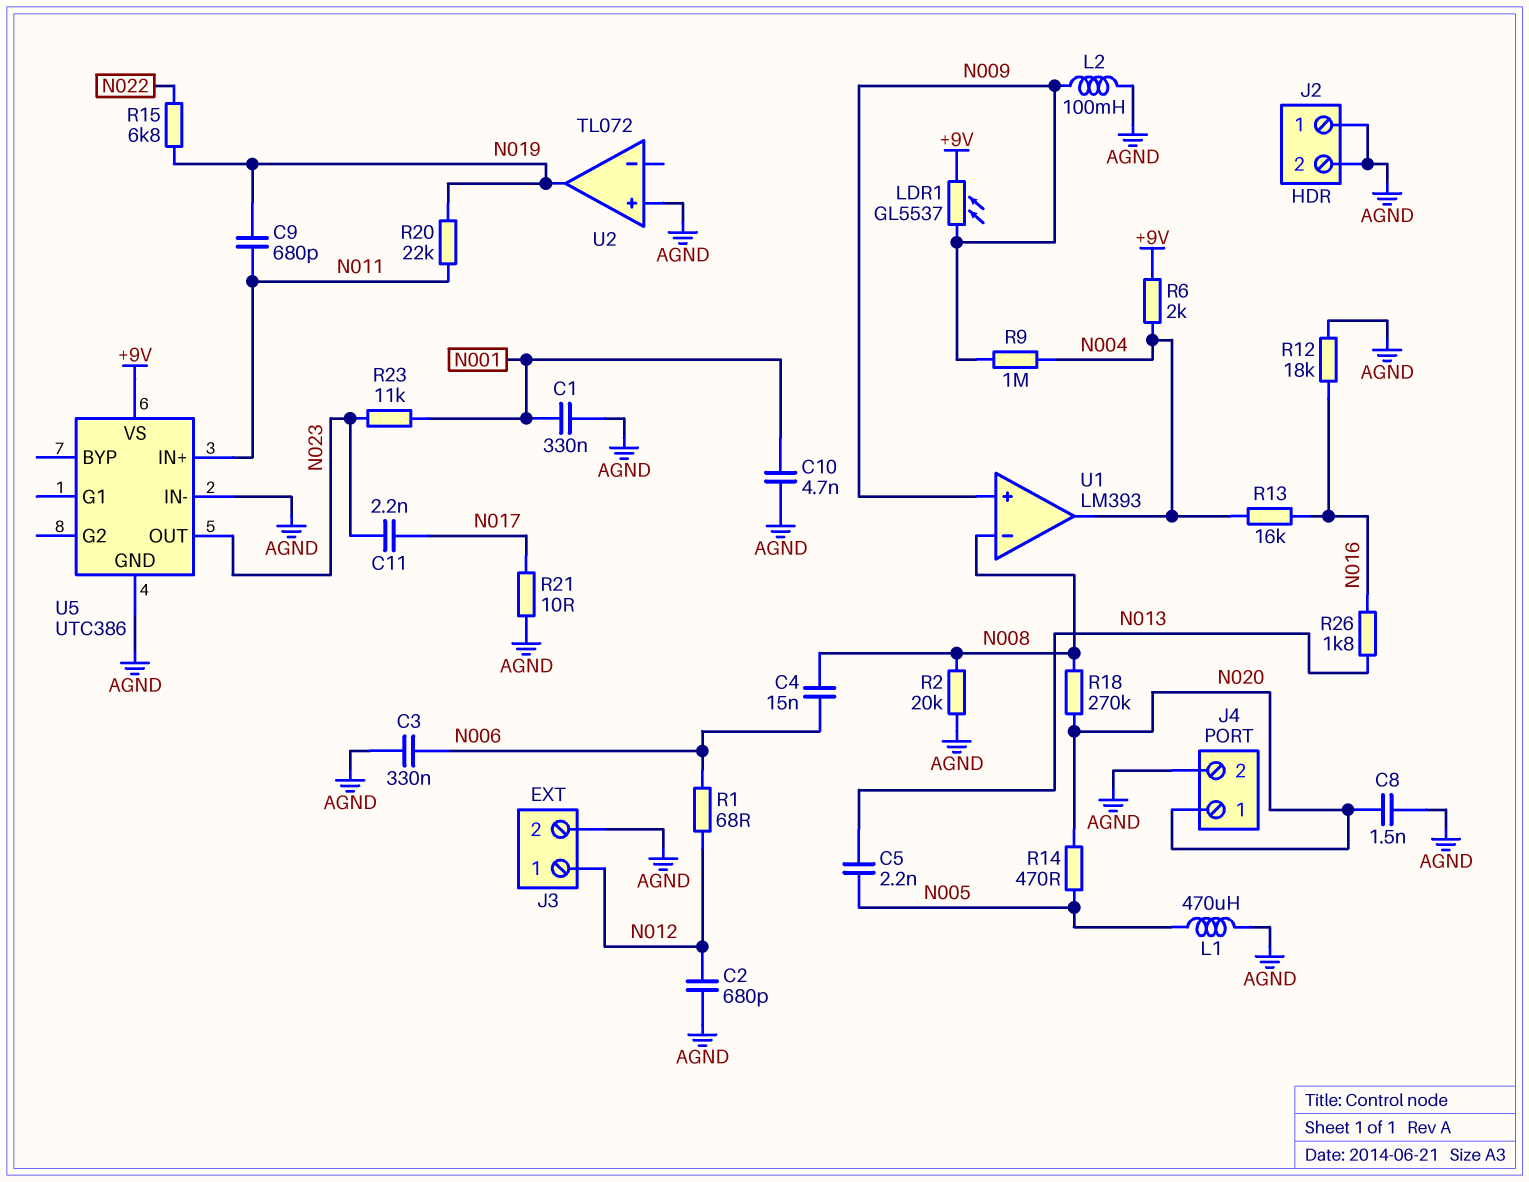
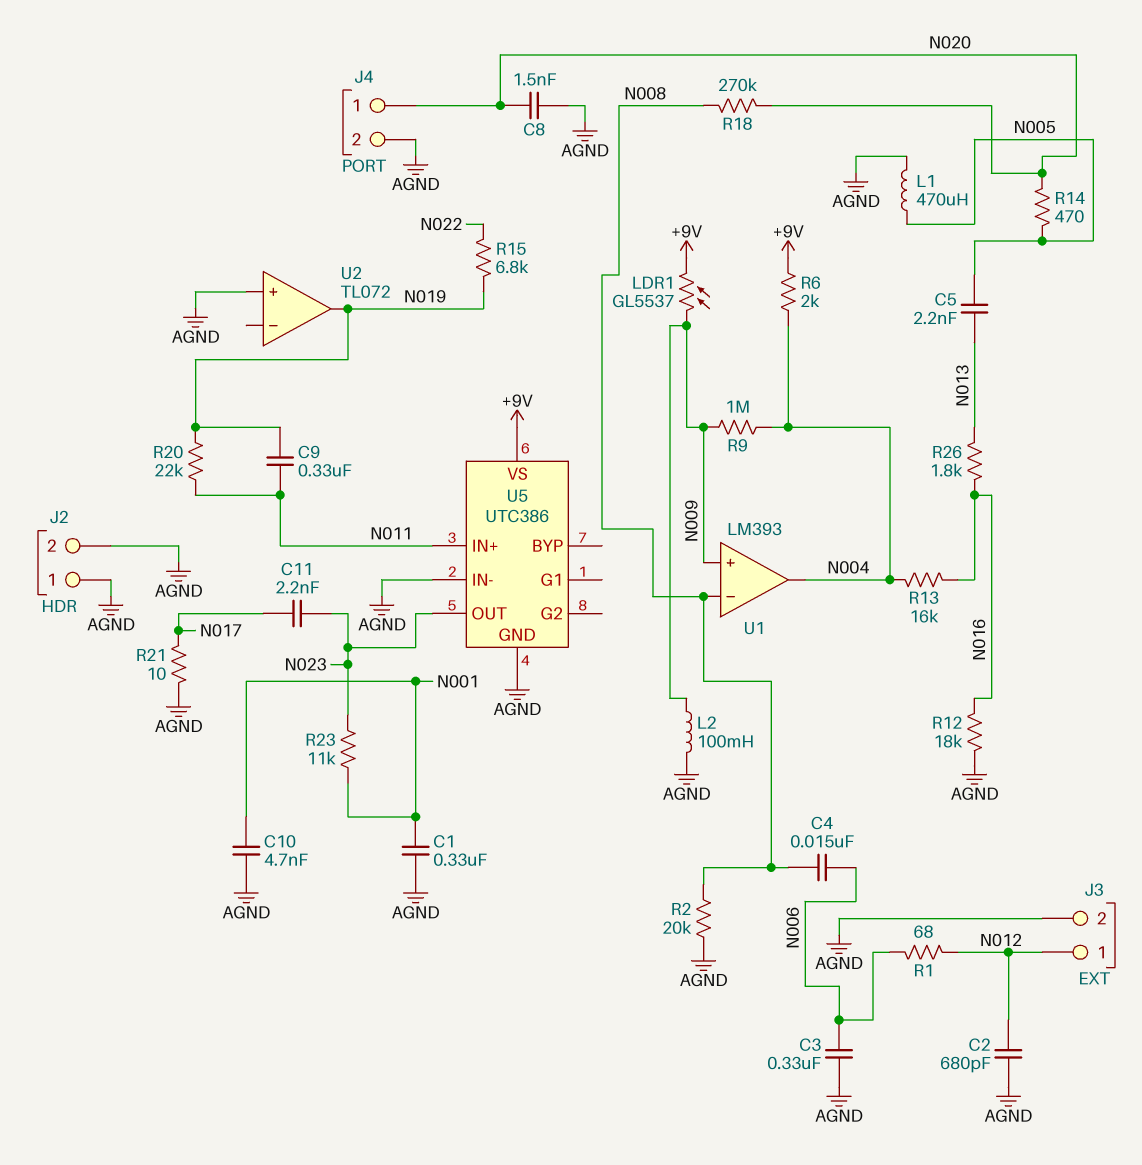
C9: 680pF (N011, N019) -> 330nF (N011, N019)

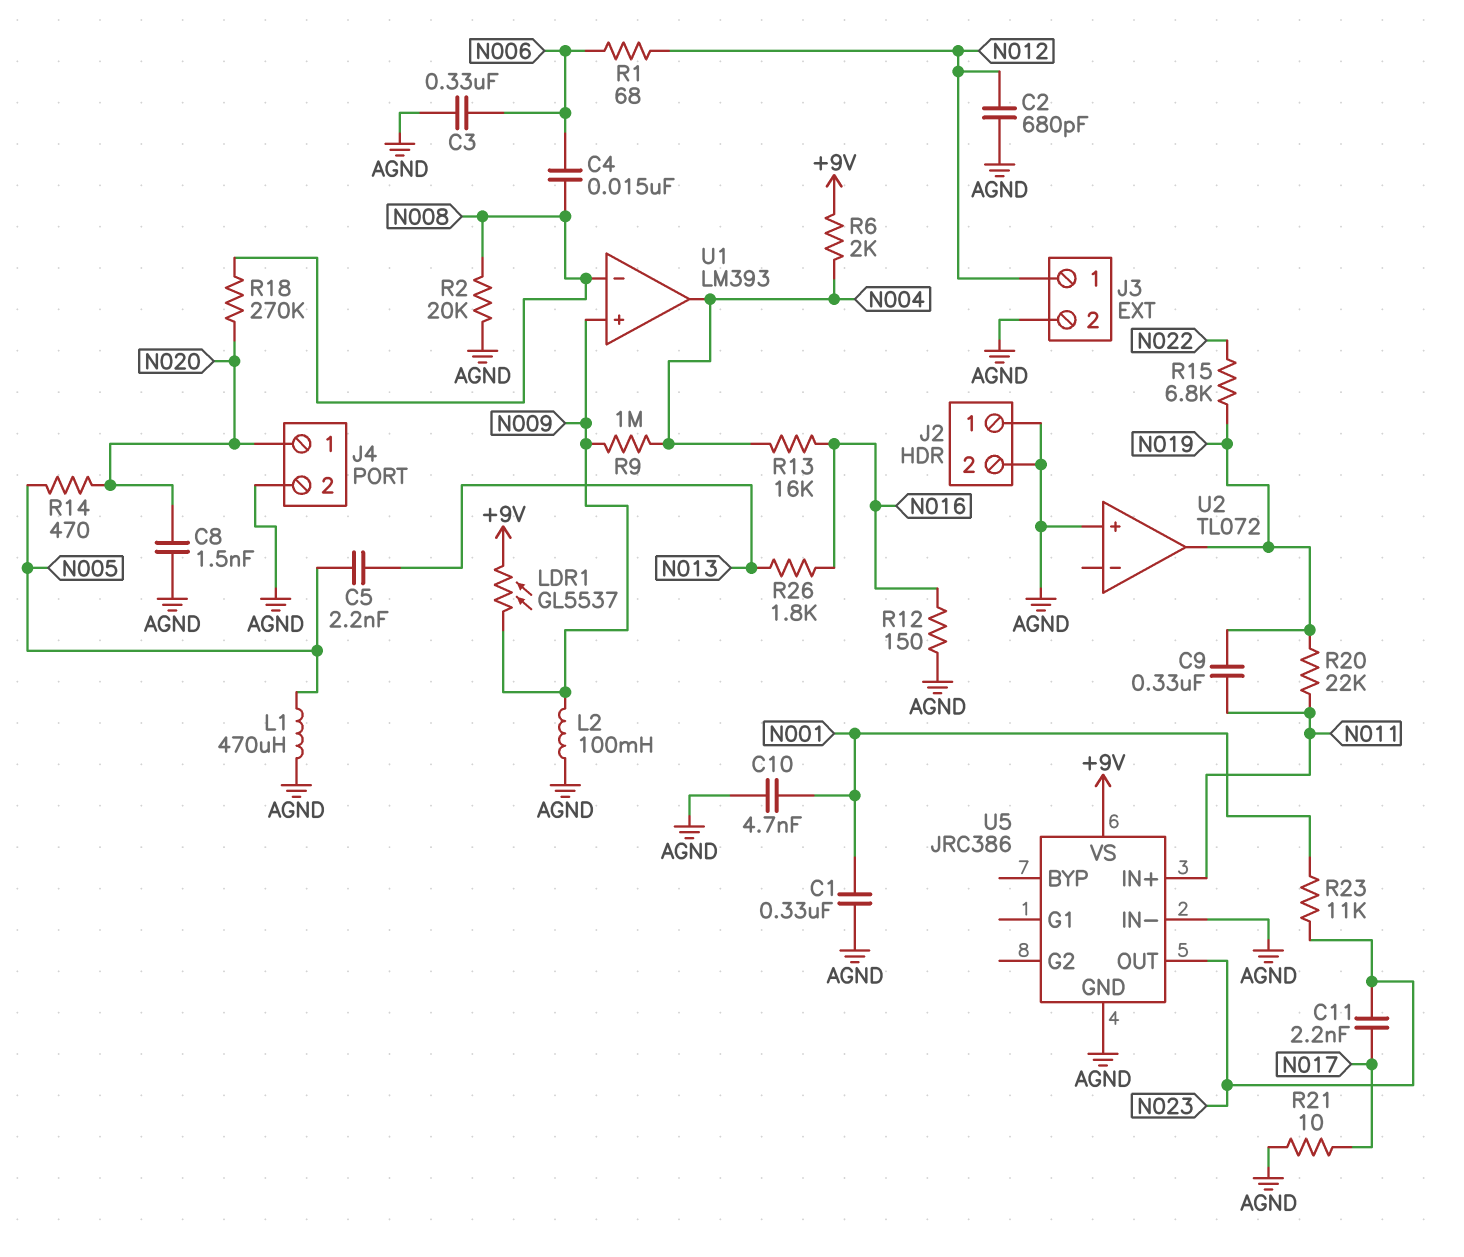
R12: 18k (AGND, N016) -> 150 (AGND, N016)
U5: UTC386 -> JRC386

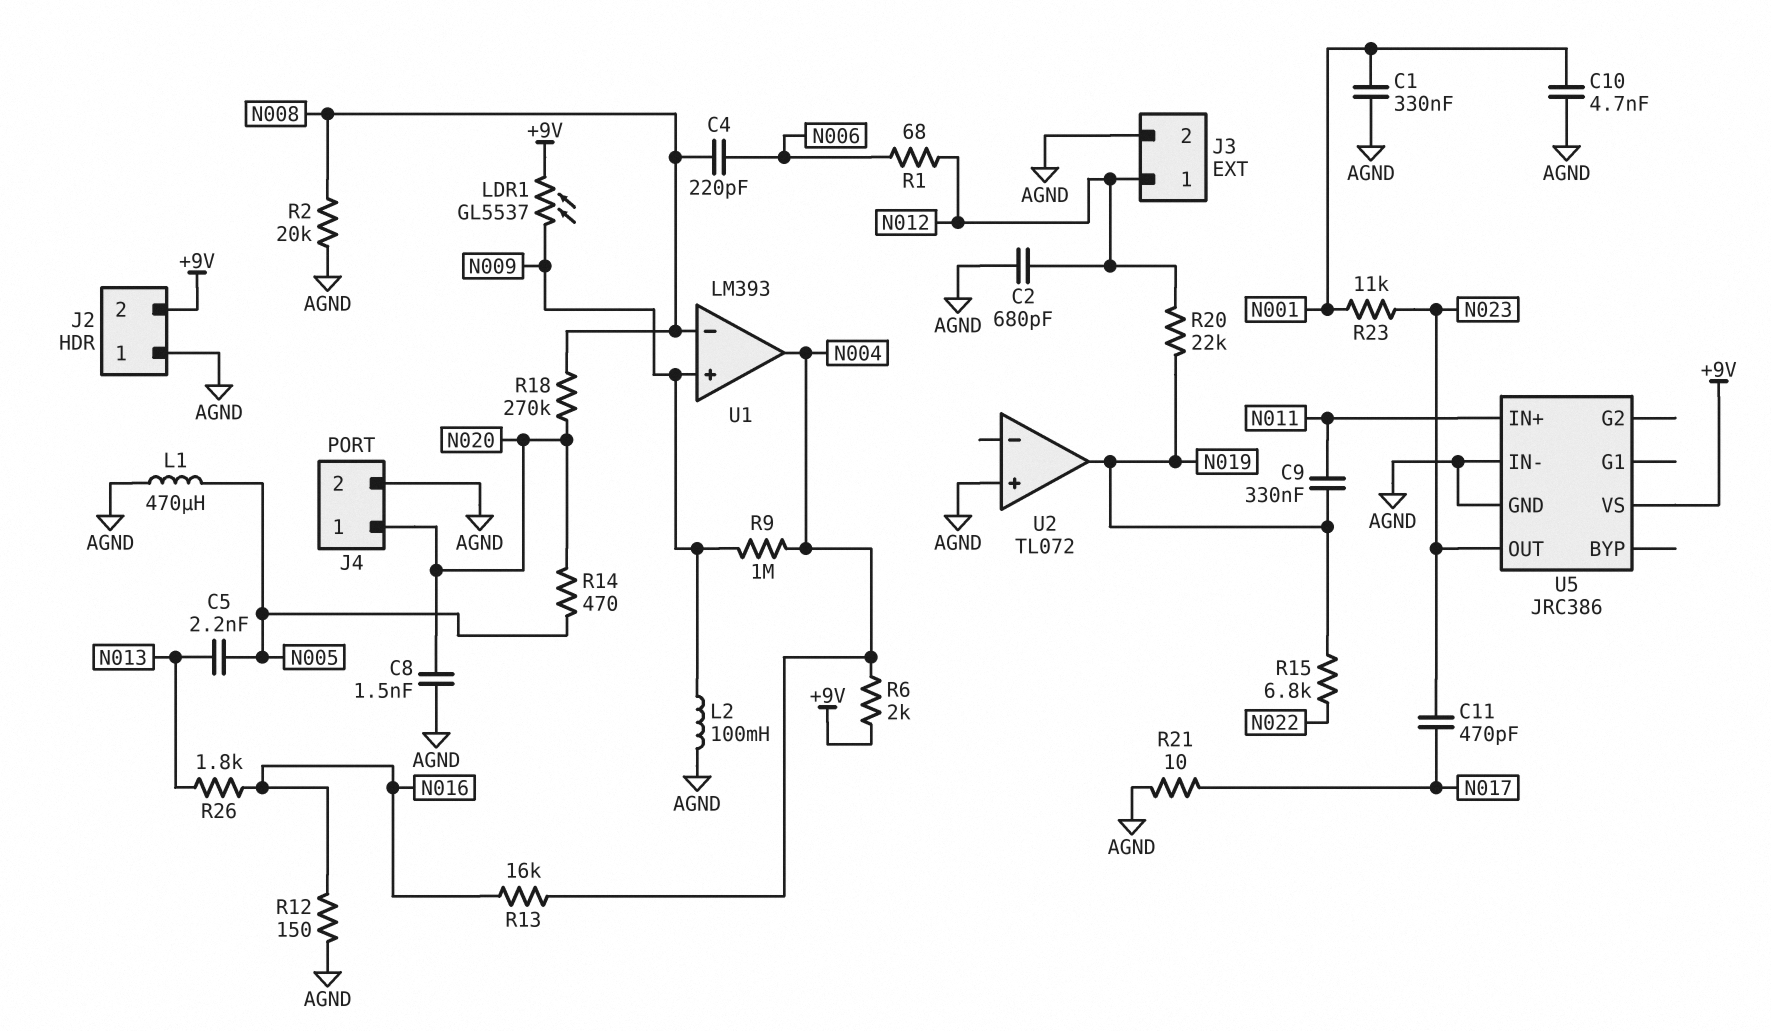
C3: 330nF (AGND, N006) -> none
C4: 15nF (N006, N008) -> 220pF (N006, N008)
C11: 2.2nF (N017, N023) -> 470pF (N017, N023)
J2 pin 2: AGND -> +9V
R20: 22k (N011, N019) -> 22k (N012, N019)

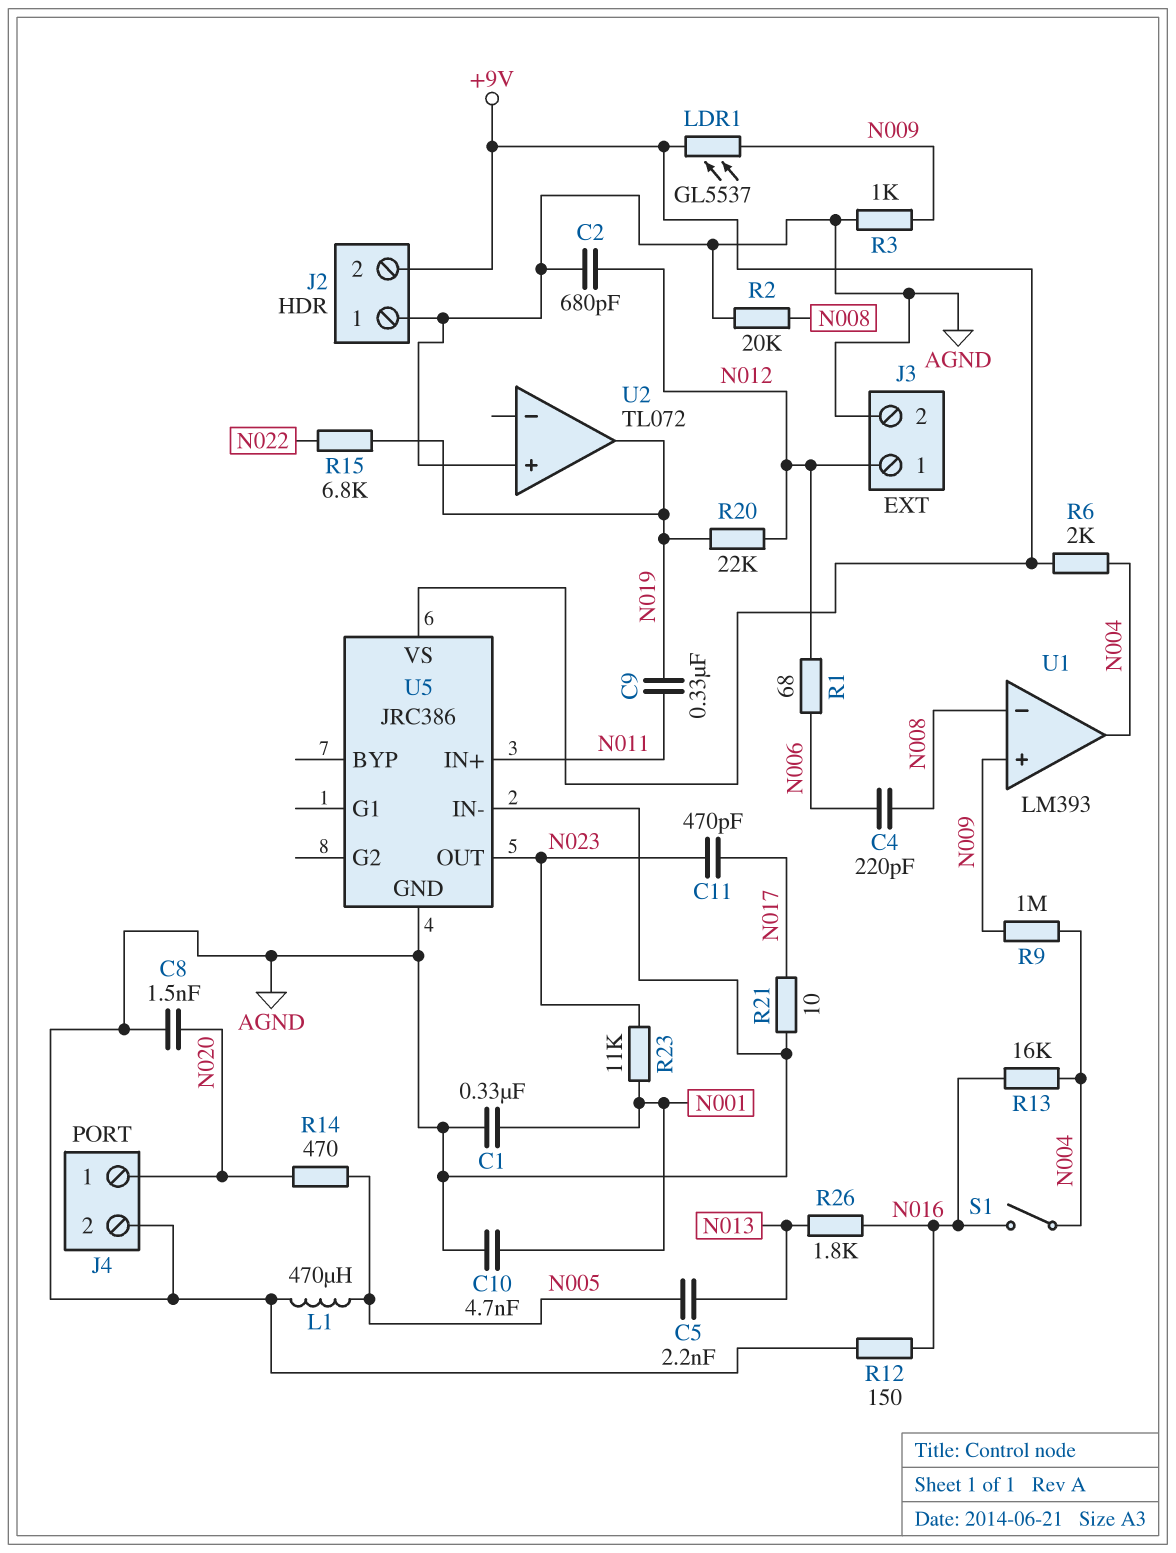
L2: 100mH (AGND, N009) -> none
R3: none -> 1k (AGND, N009)
R18: 270k (N008, N020) -> none
S1: none -> switch (N004, N016)

